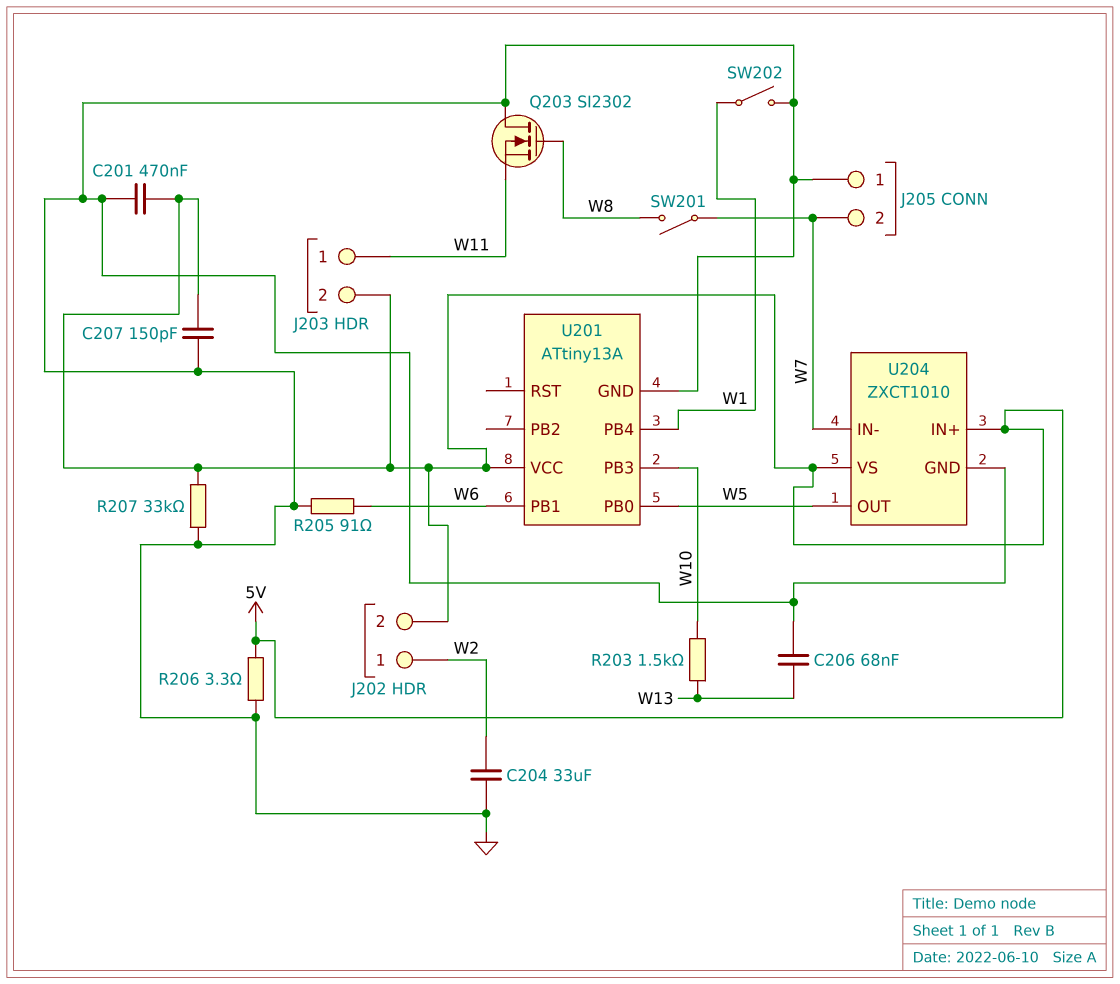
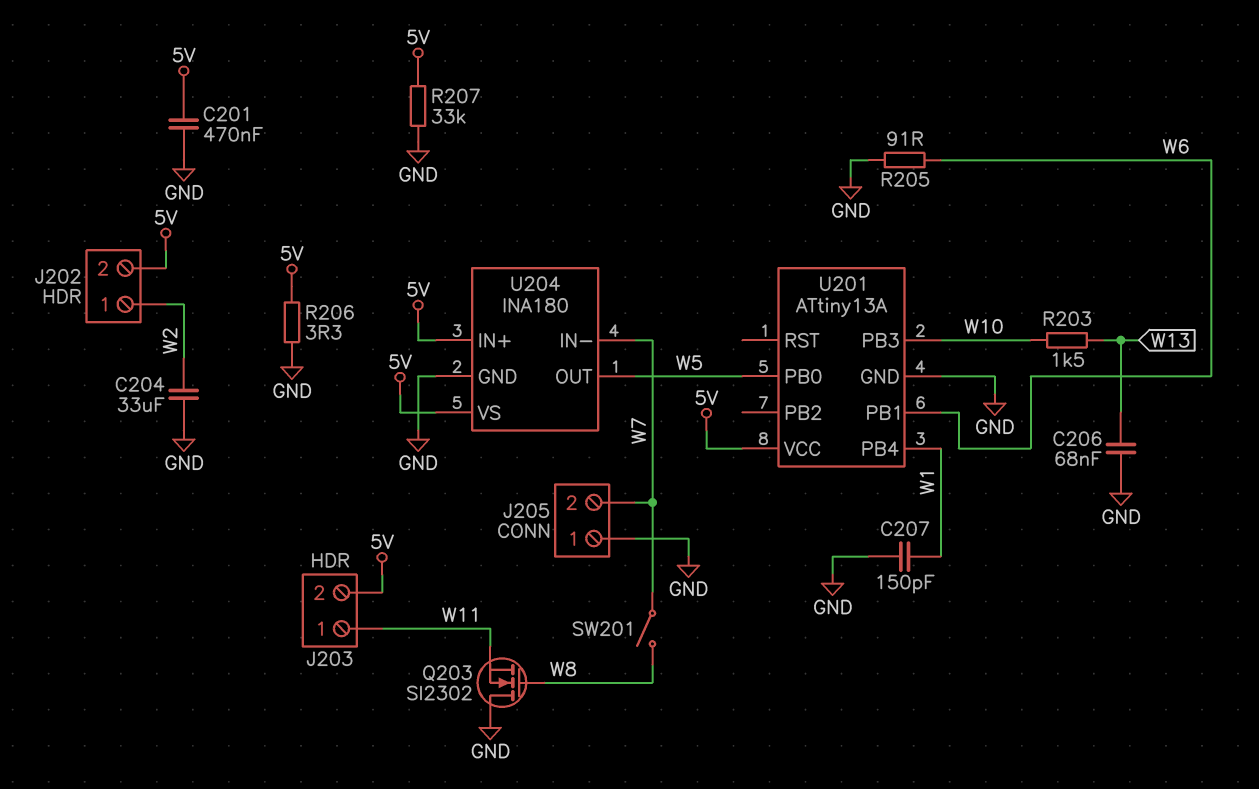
C207: 150pF (5V, GND) -> 150pF (GND, W1)
SW202: switch (GND, W1) -> none
U204: ZXCT1010 -> INA180

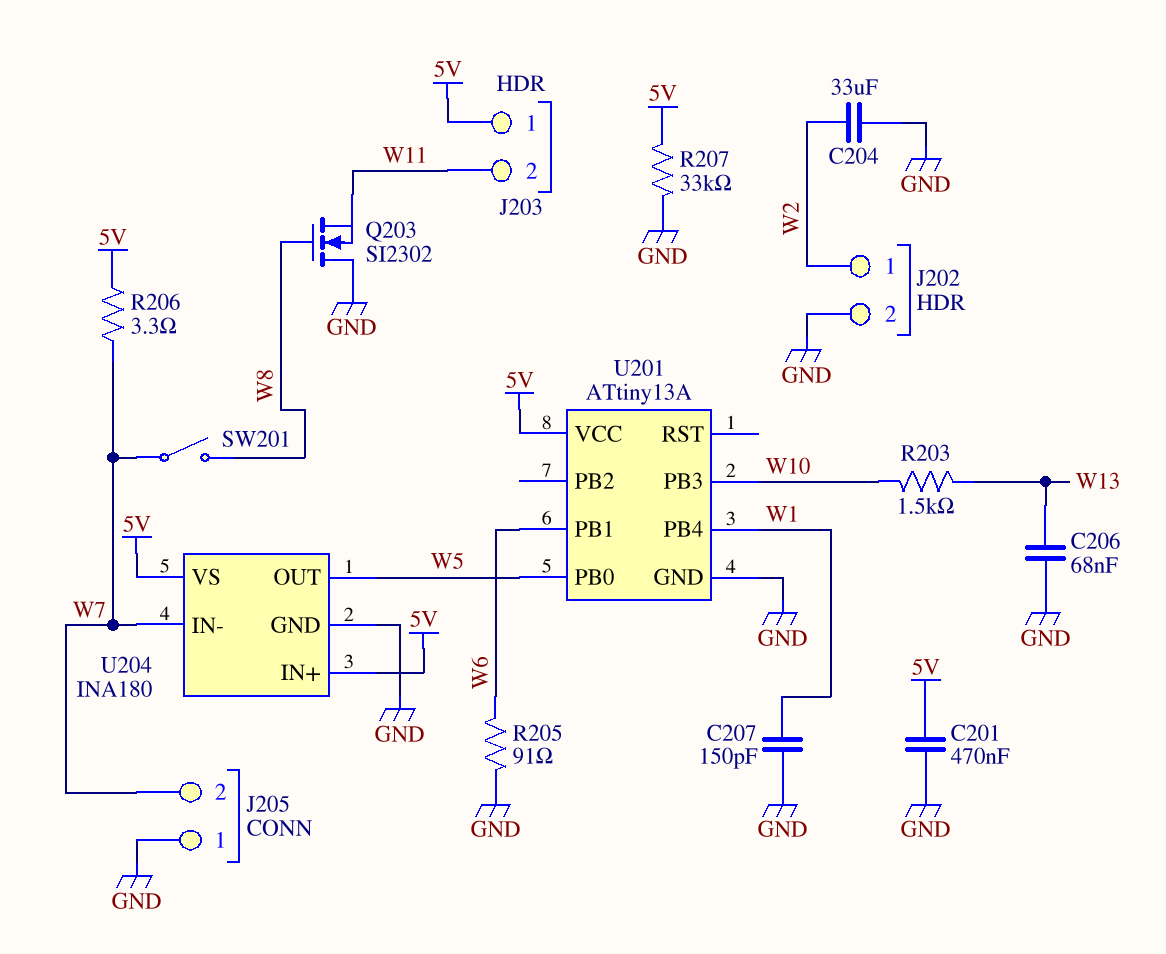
J202 pin 2: 5V -> GND
J203 pin 1: W11 -> 5V
J203 pin 2: 5V -> W11
R206: 3.3 (5V, GND) -> 3.3 (5V, W7)

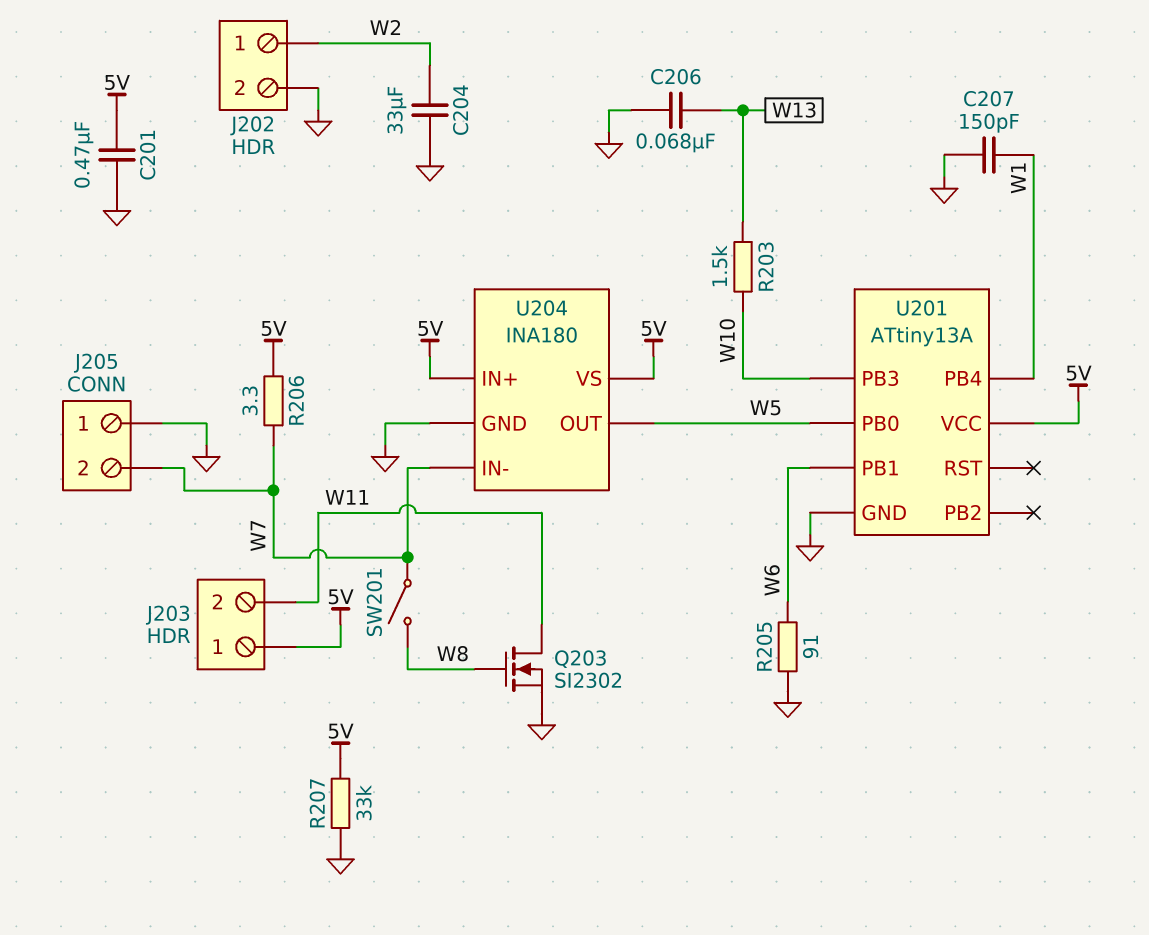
Q203: NMOS SI2302 (G W8, D GND, S W11) -> NMOS SI2302 (G W8, D W11, S GND)

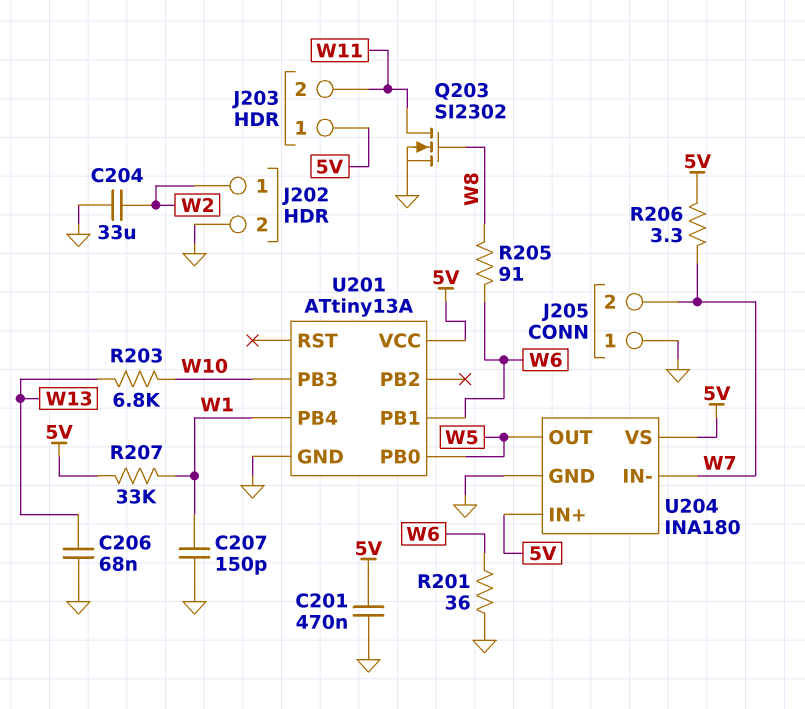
R201: none -> 36 (GND, W6)
R203: 1.5k (W10, W13) -> 6.8k (W10, W13)
R205: 91 (GND, W6) -> 91 (W6, W8)
R207: 33k (5V, GND) -> 33k (5V, W1)
SW201: switch (W7, W8) -> none

